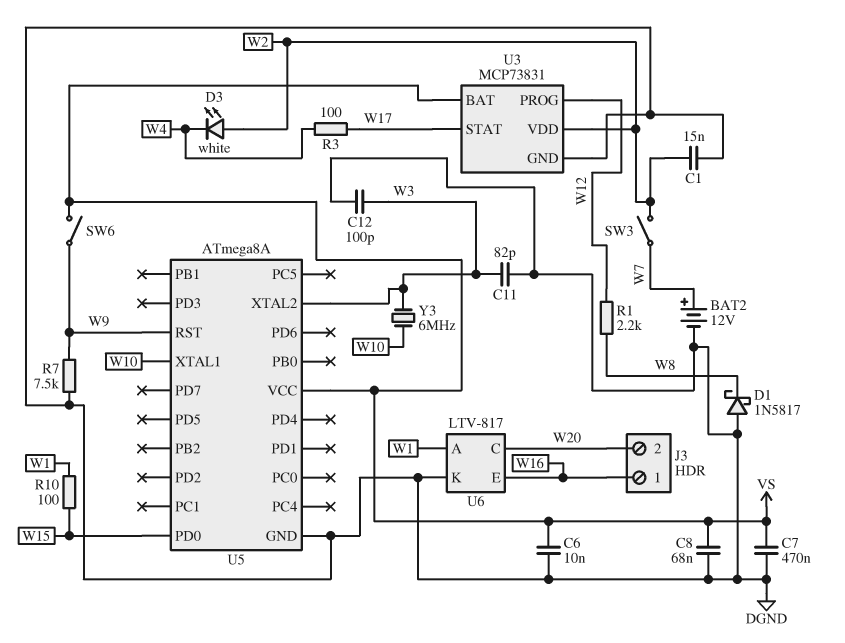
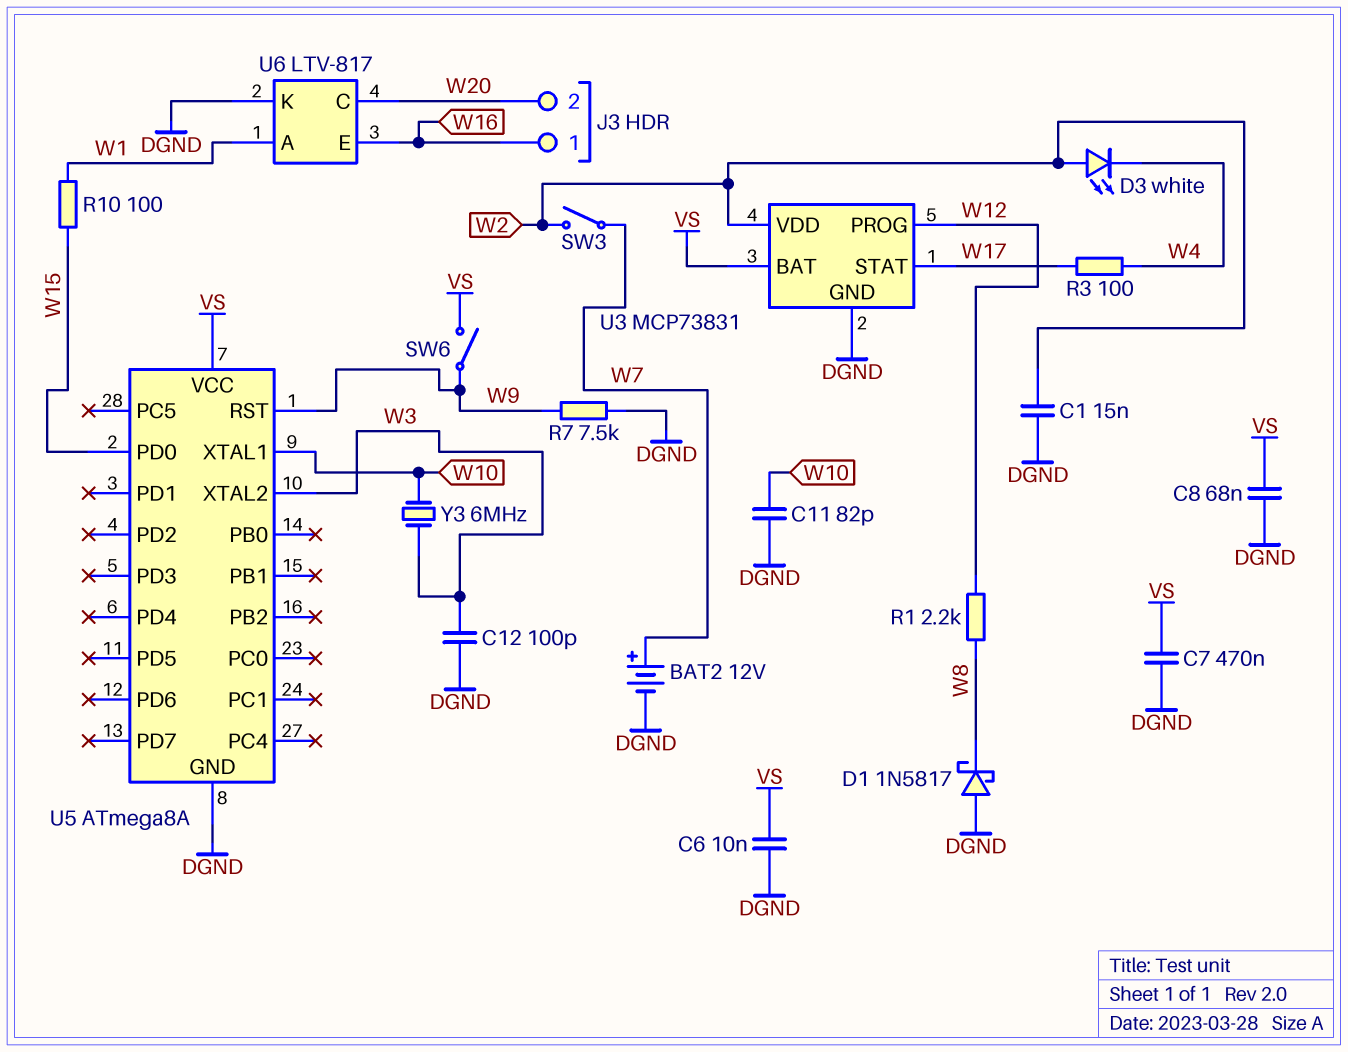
C11: 82pF (DGND, W3) -> 82pF (DGND, W10)

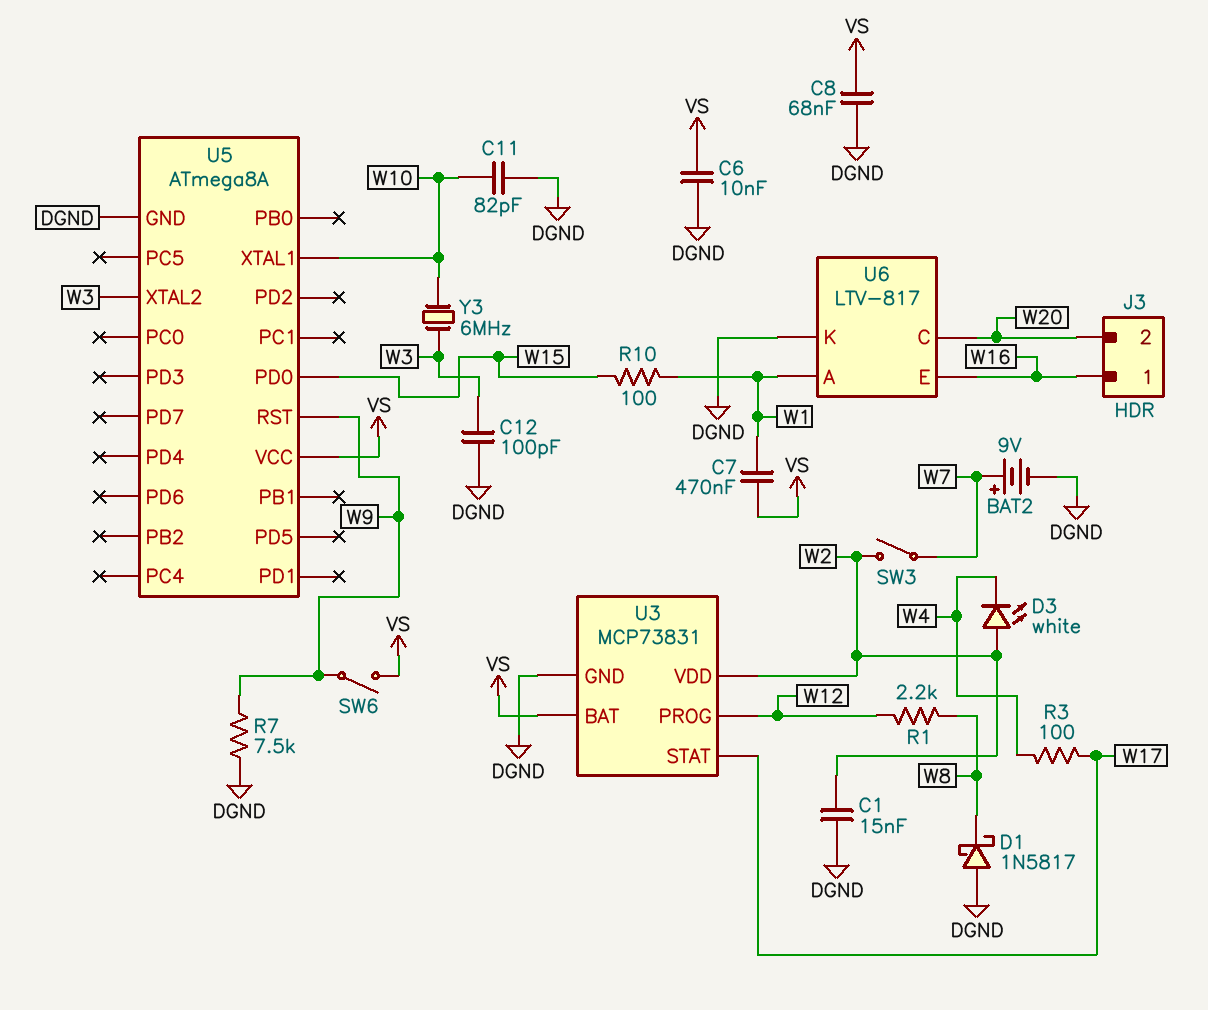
BAT2: 12V (plus W7, minus DGND) -> 9V (plus W7, minus DGND)
C7: 470nF (DGND, VS) -> 470nF (VS, W1)

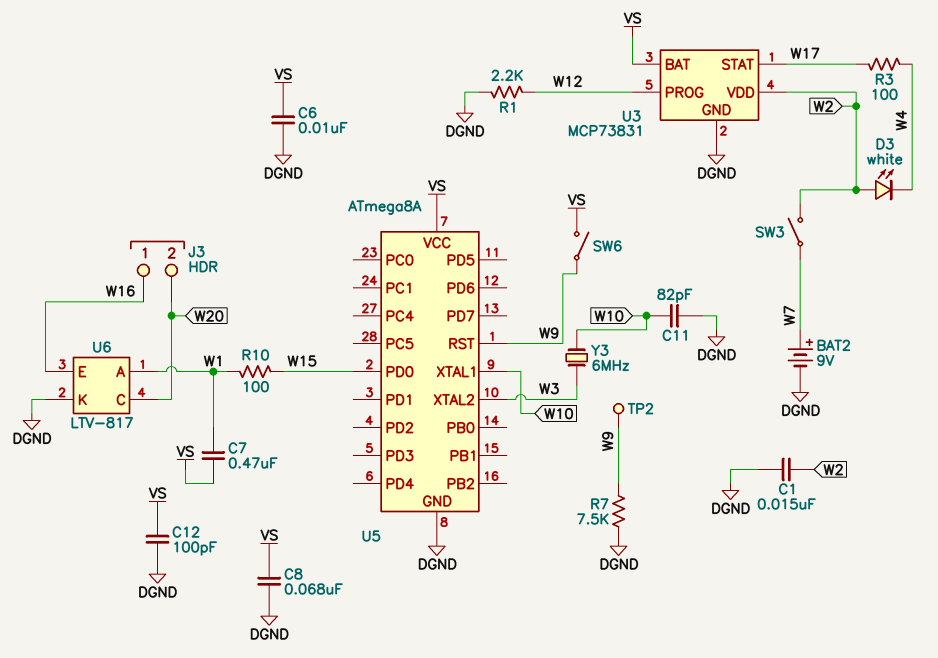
C12: 100pF (DGND, W3) -> 100pF (DGND, VS)
D1: schottky 1N5817 (A DGND, K W8) -> none
R1: 2.2k (W8, W12) -> 2.2k (DGND, W12)
TP2: none -> test point (W9)

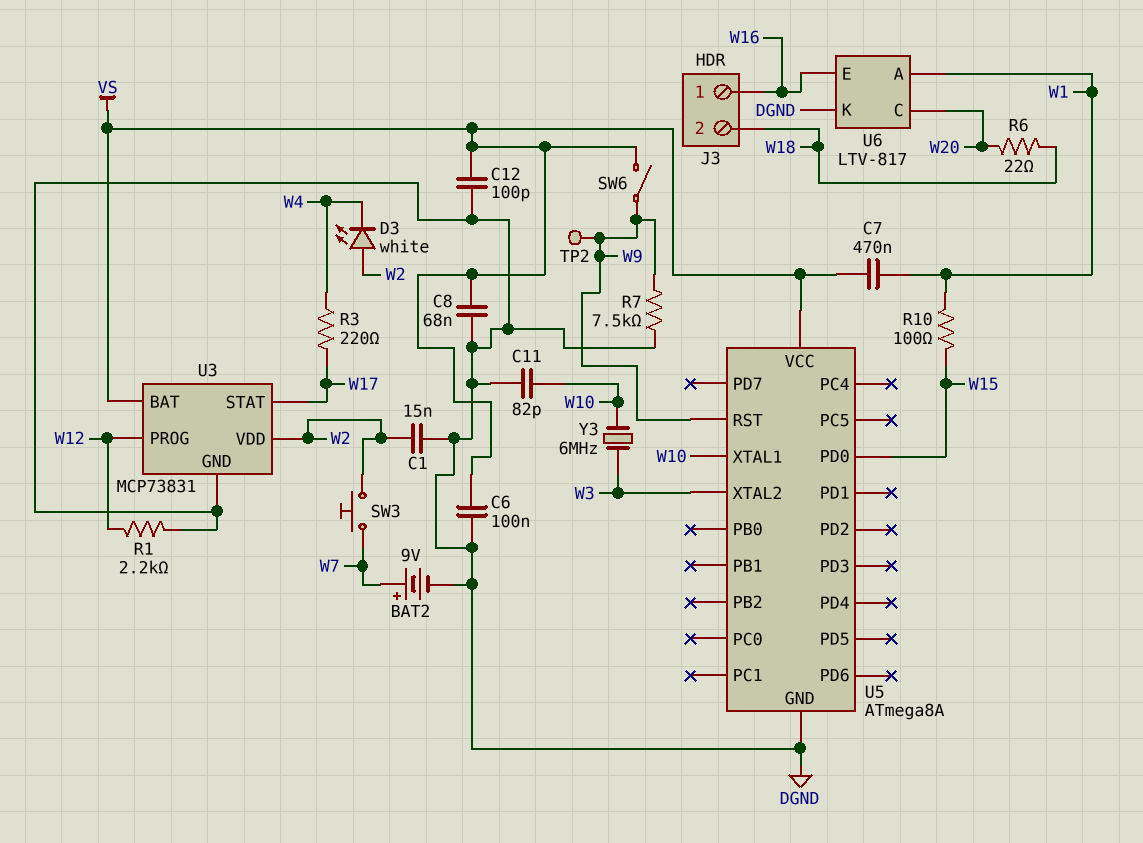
C6: 10nF (DGND, VS) -> 100nF (DGND, VS)
J3 pin 2: W20 -> W18
R3: 100 (W4, W17) -> 220 (W4, W17)
R6: none -> 22 (W18, W20)
SW3: switch (W2, W7) -> button (W2, W7)

